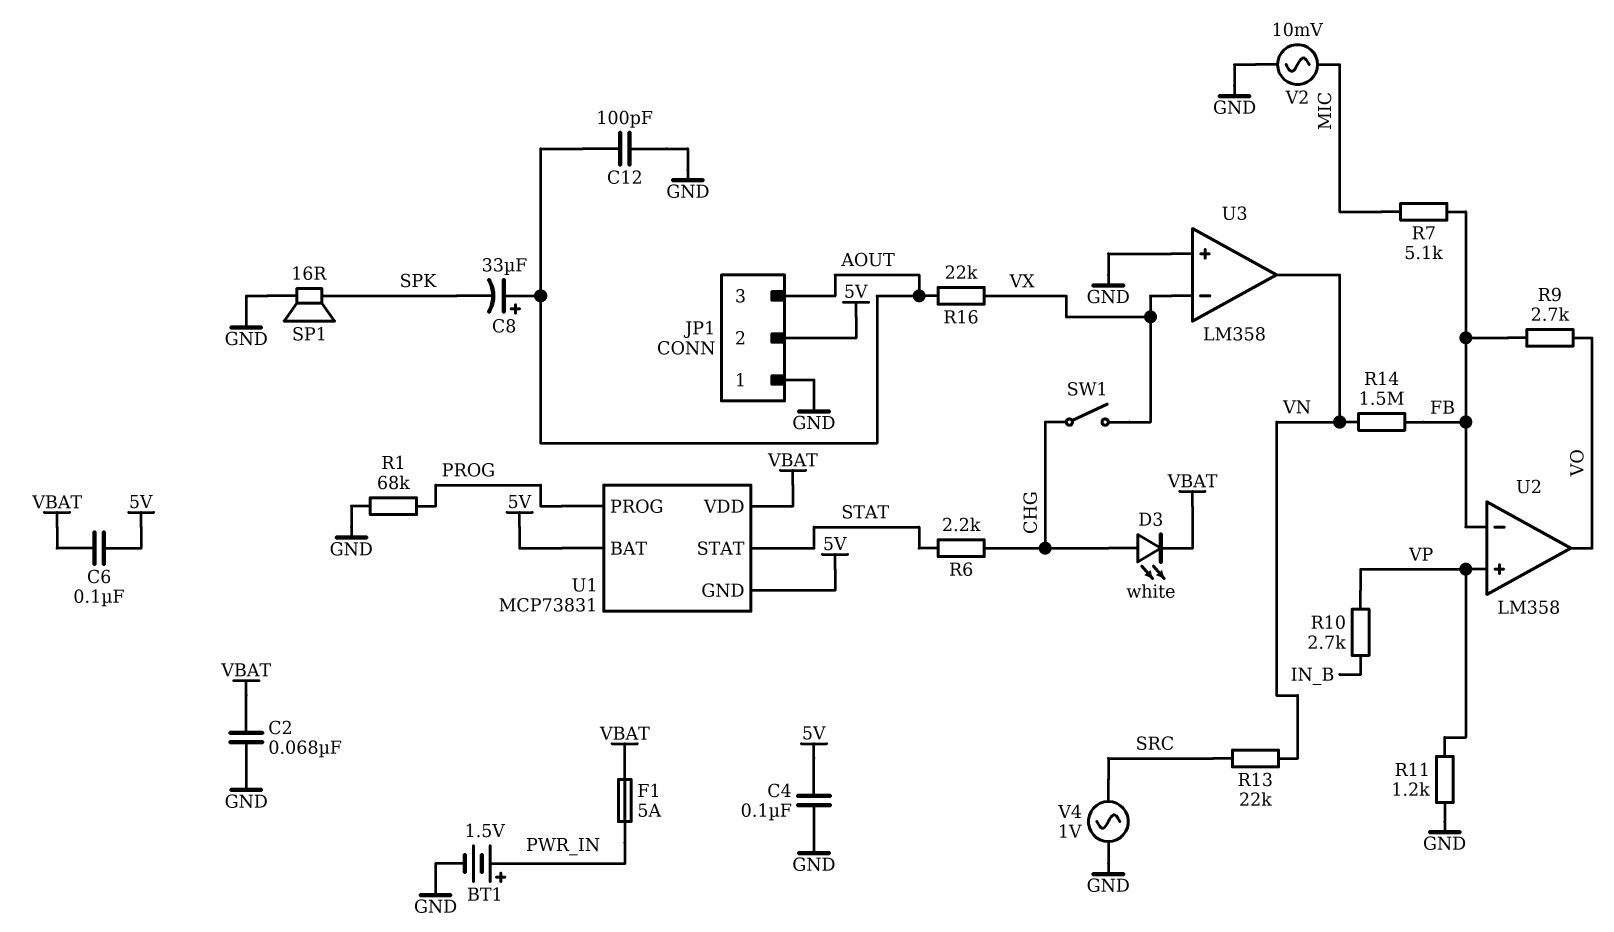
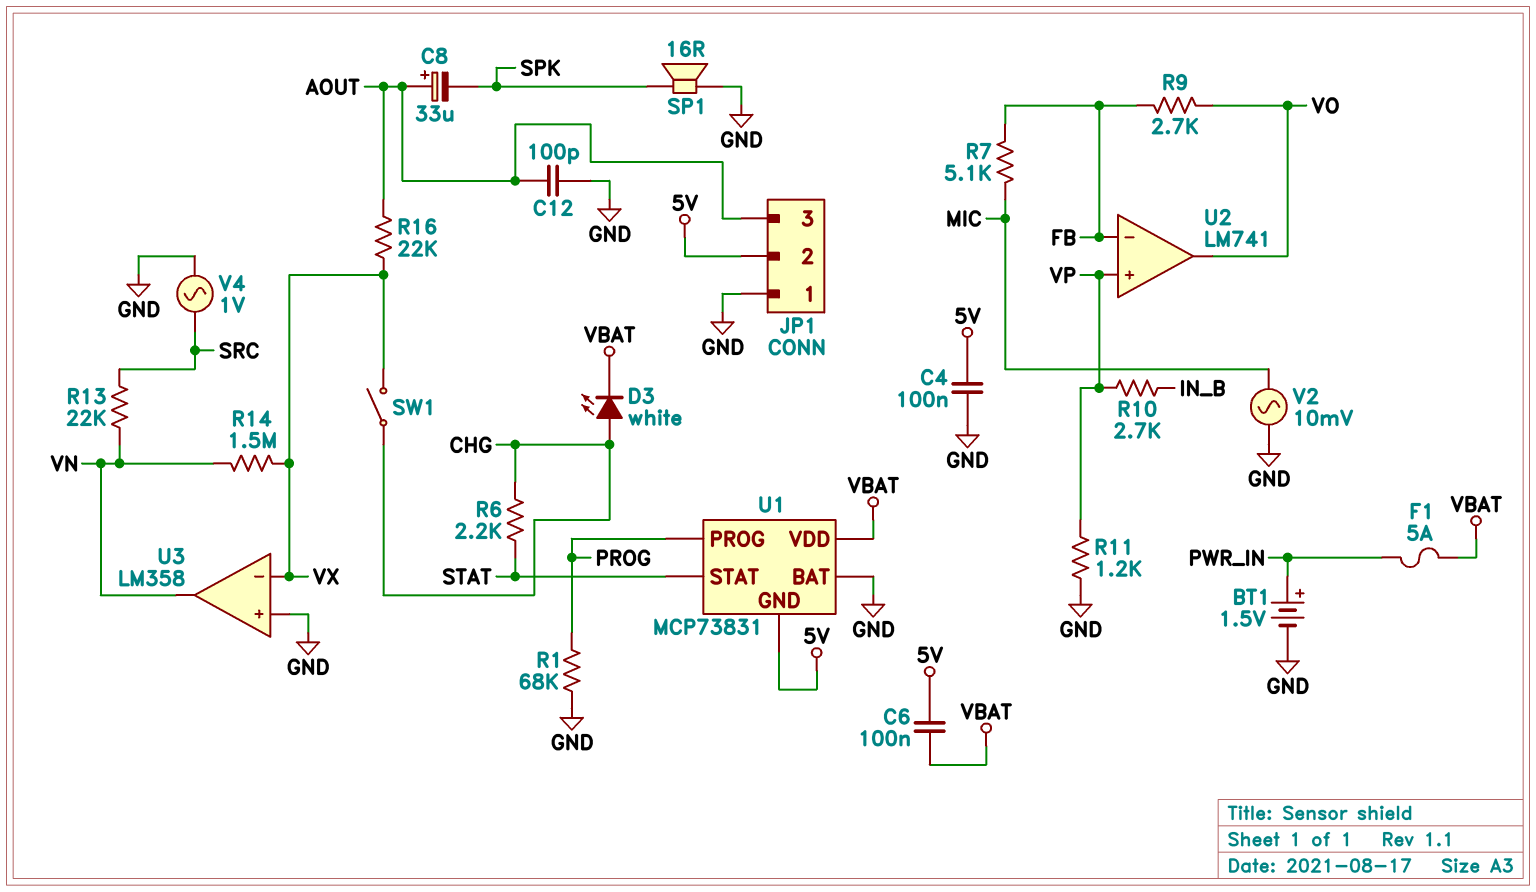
C2: 68nF (GND, VBAT) -> none
R14: 1.5M (FB, VN) -> 1.5M (VN, VX)
U1 pin BAT: 5V -> GND
U2: LM358 -> LM741

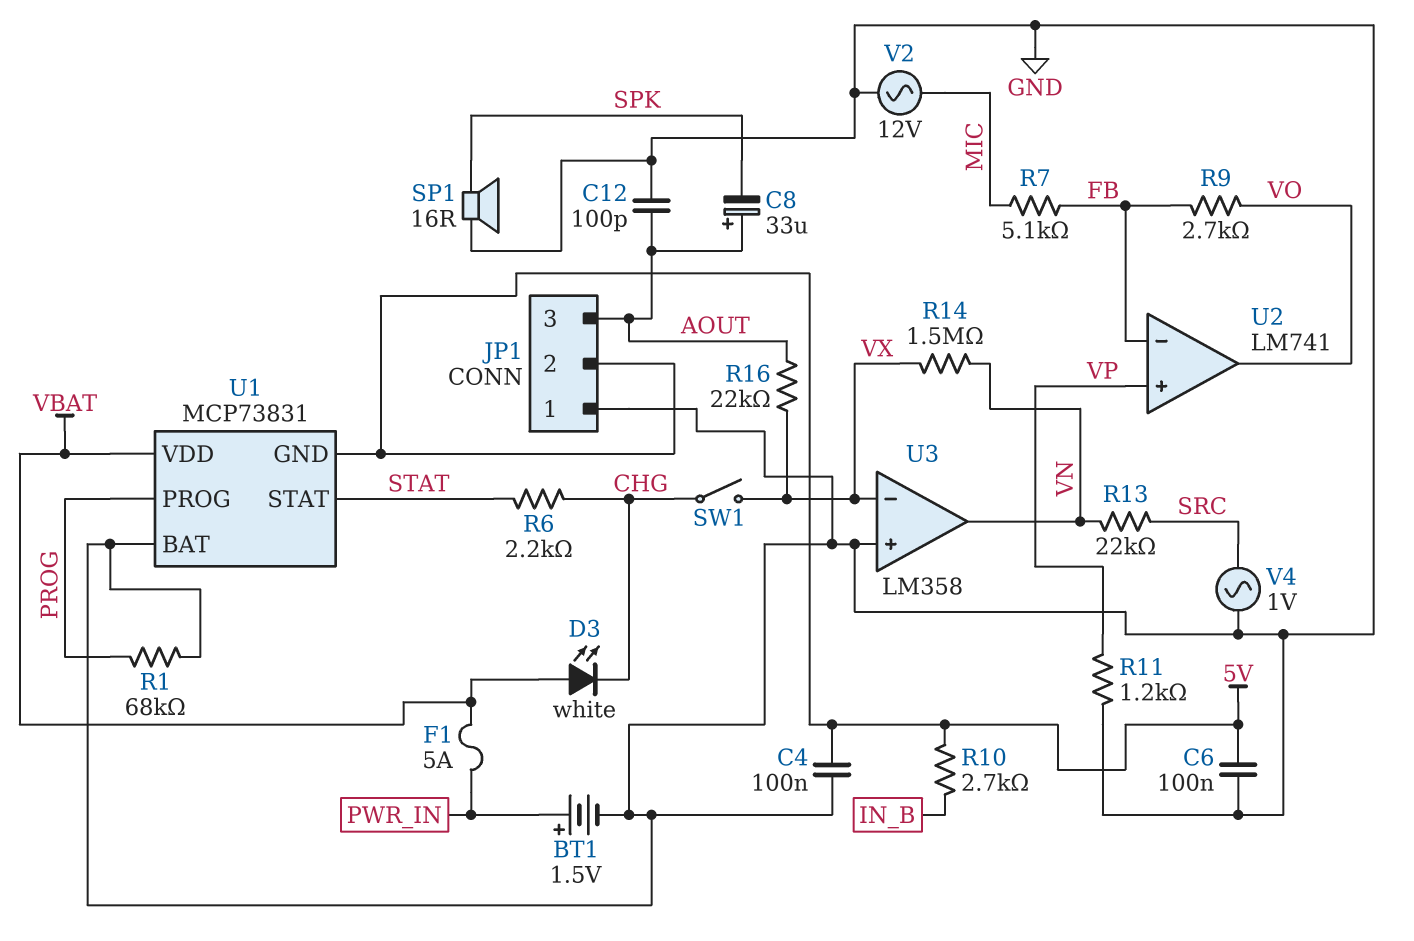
C6: 100nF (5V, VBAT) -> 100nF (5V, GND)
D3: LED white (A CHG, K VBAT) -> LED white (A VBAT, K CHG)
R10: 2.7k (IN_B, VP) -> 2.7k (5V, IN_B)
V2: AC 10mV (GND, MIC) -> AC 12V (GND, MIC)

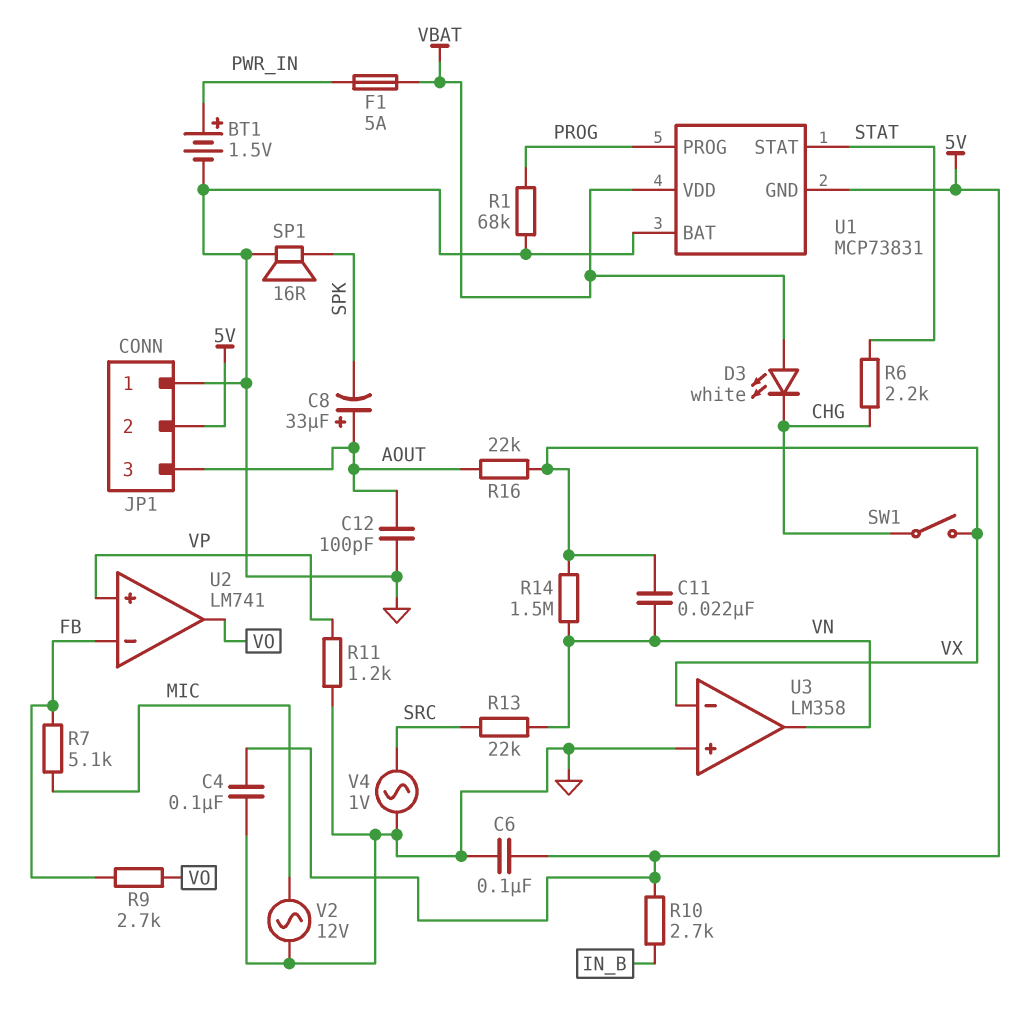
C11: none -> 22nF (VN, VX)

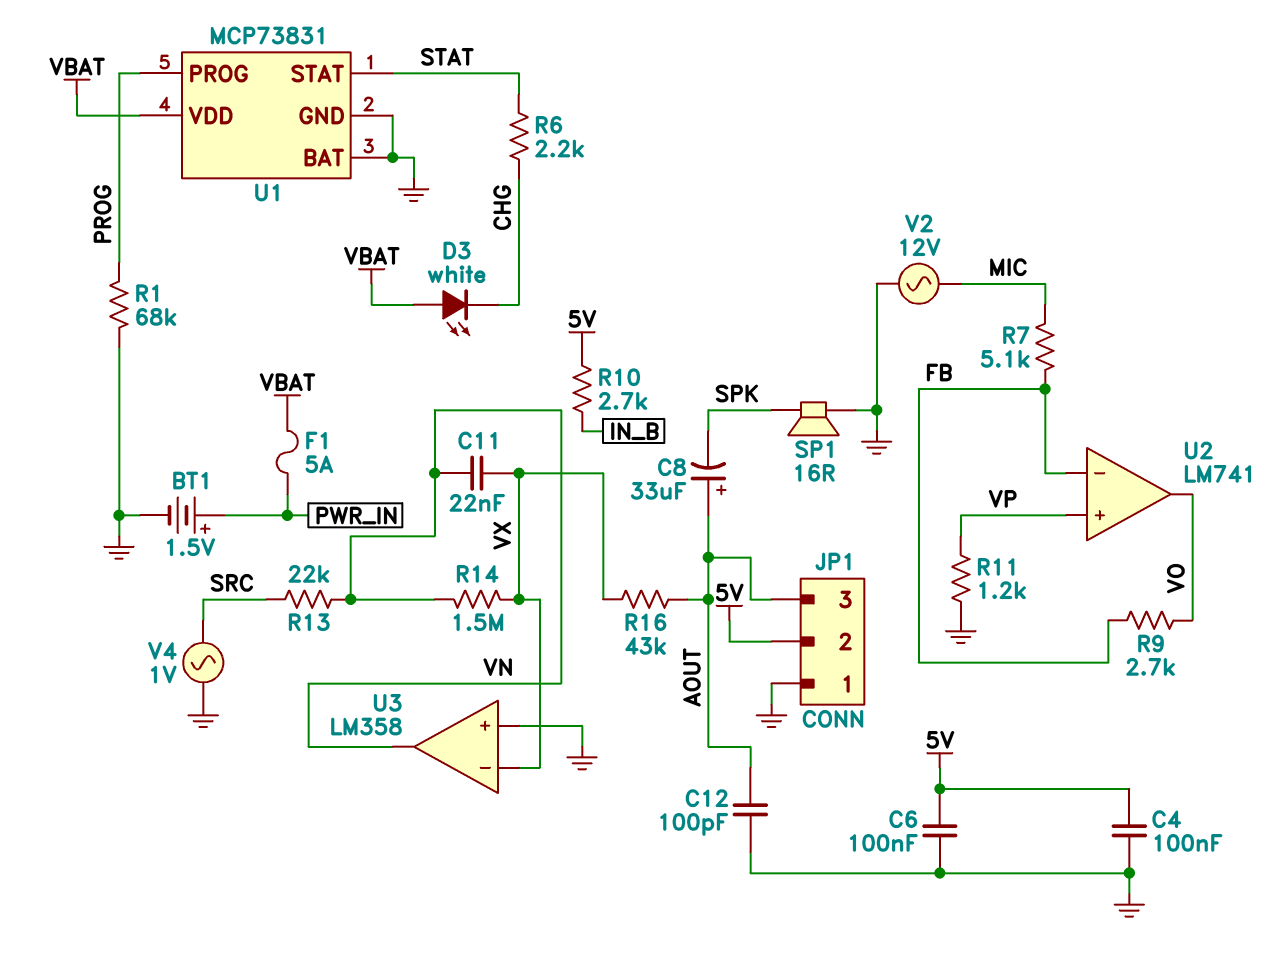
R16: 22k (AOUT, VX) -> 43k (AOUT, VX)
SW1: switch (CHG, VX) -> none
U1 pin GND: 5V -> GND

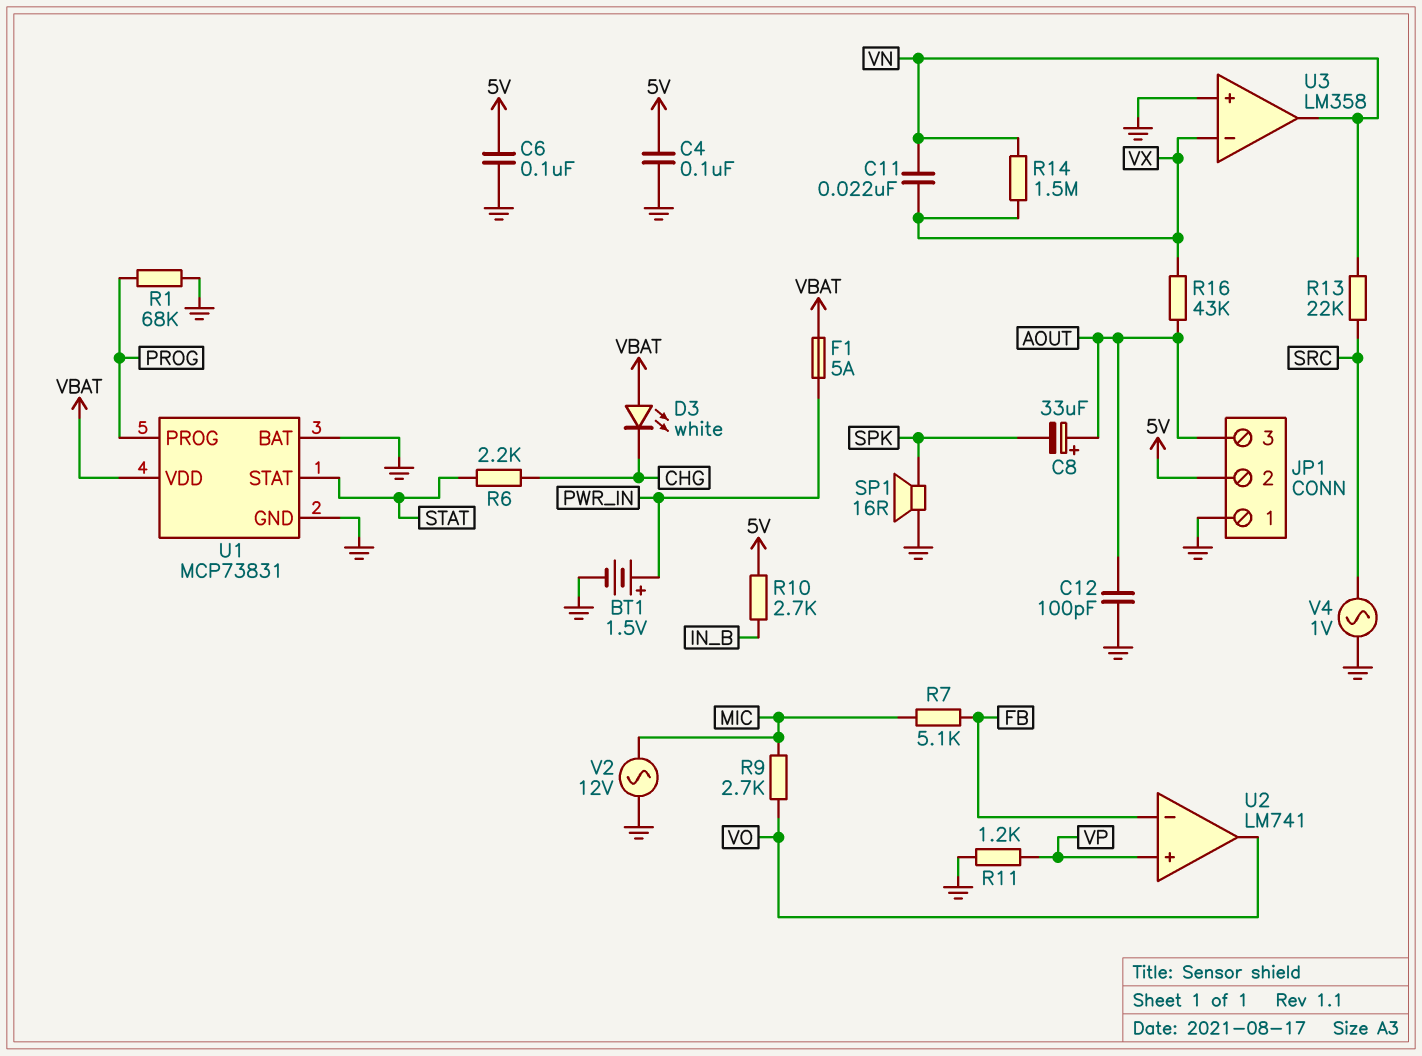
R9: 2.7k (FB, VO) -> 2.7k (MIC, VO)

